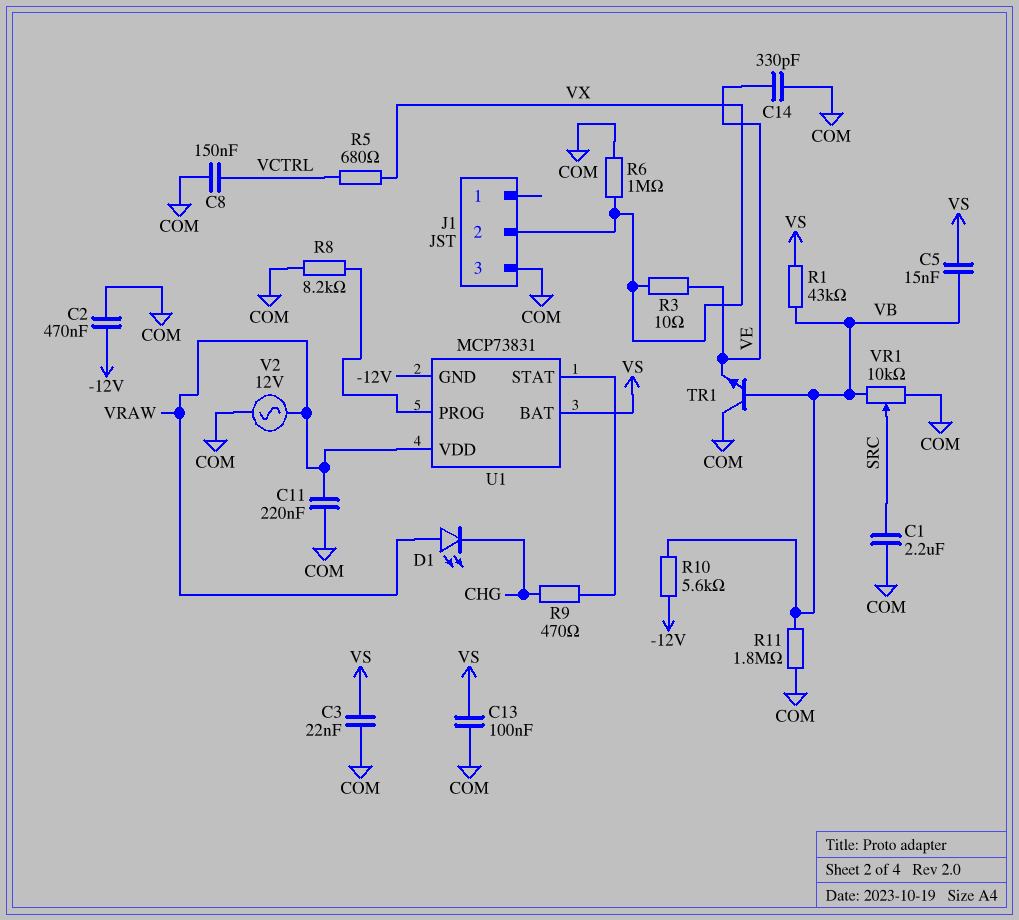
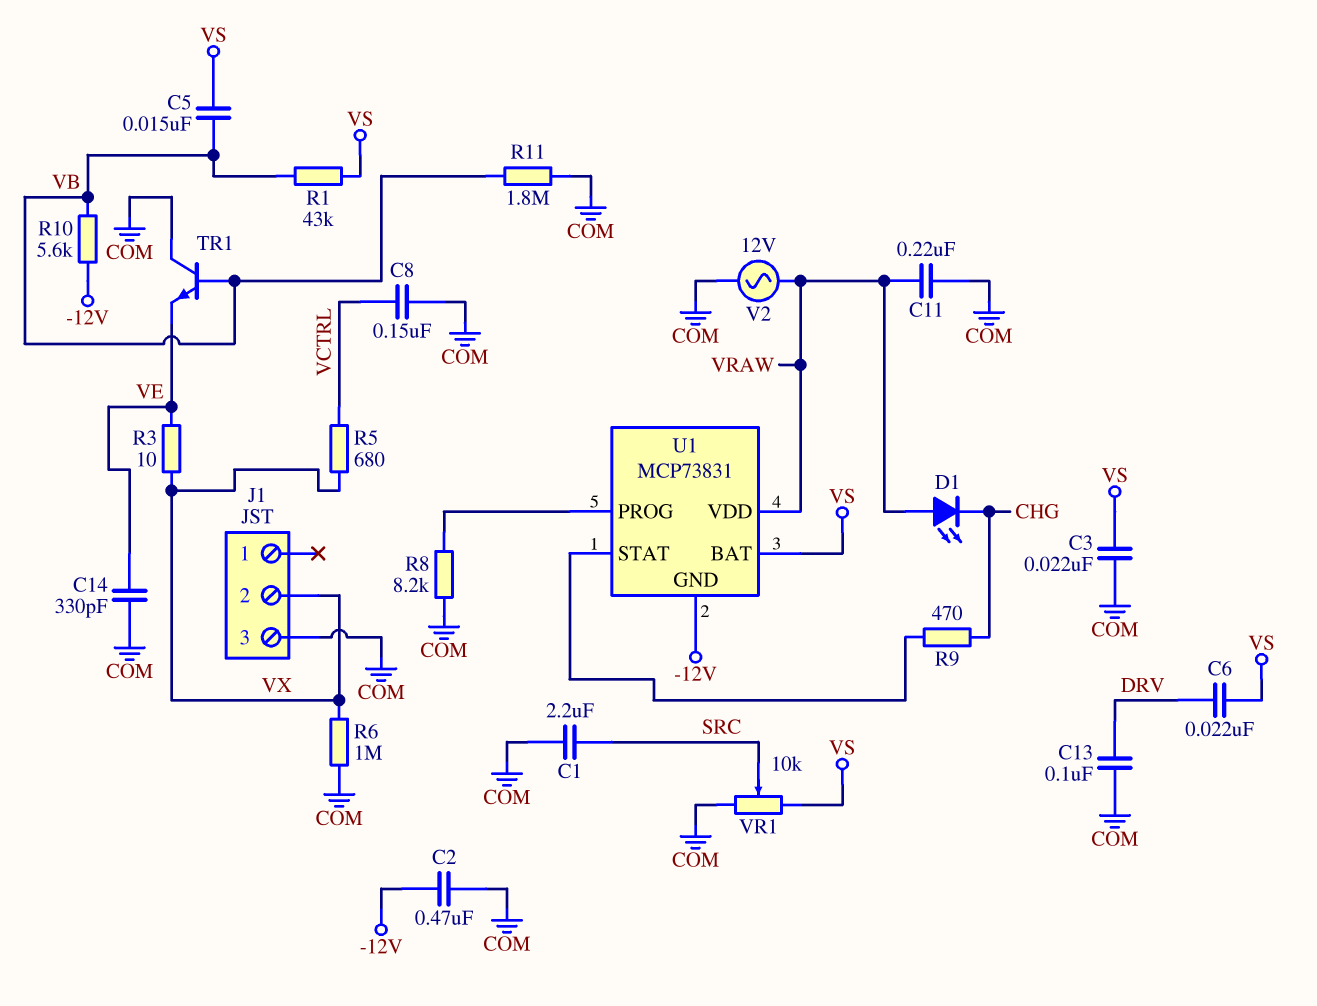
C6: none -> 22nF (DRV, VS)
C13: 100nF (COM, VS) -> 100nF (COM, DRV)
VR1: 10k (COM, VB, wiper SRC) -> 10k (COM, VS, wiper SRC)

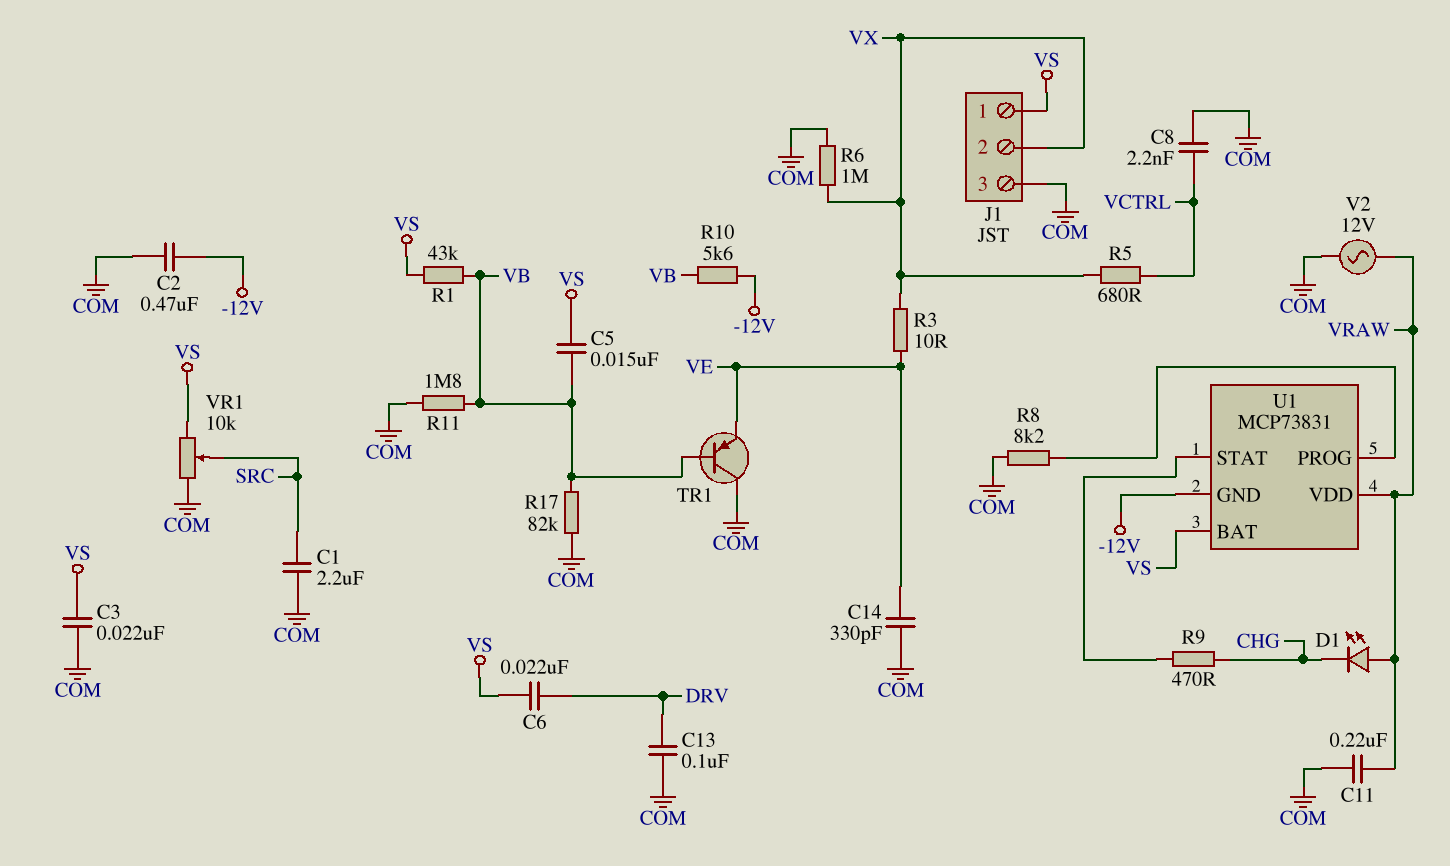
C8: 150nF (COM, VCTRL) -> 2.2nF (COM, VCTRL)
J1 pin 1: none -> VS
R17: none -> 82k (COM, VB)
TR1: NPN (B VB, C COM, E VE) -> PNP (B VB, C COM, E VE)

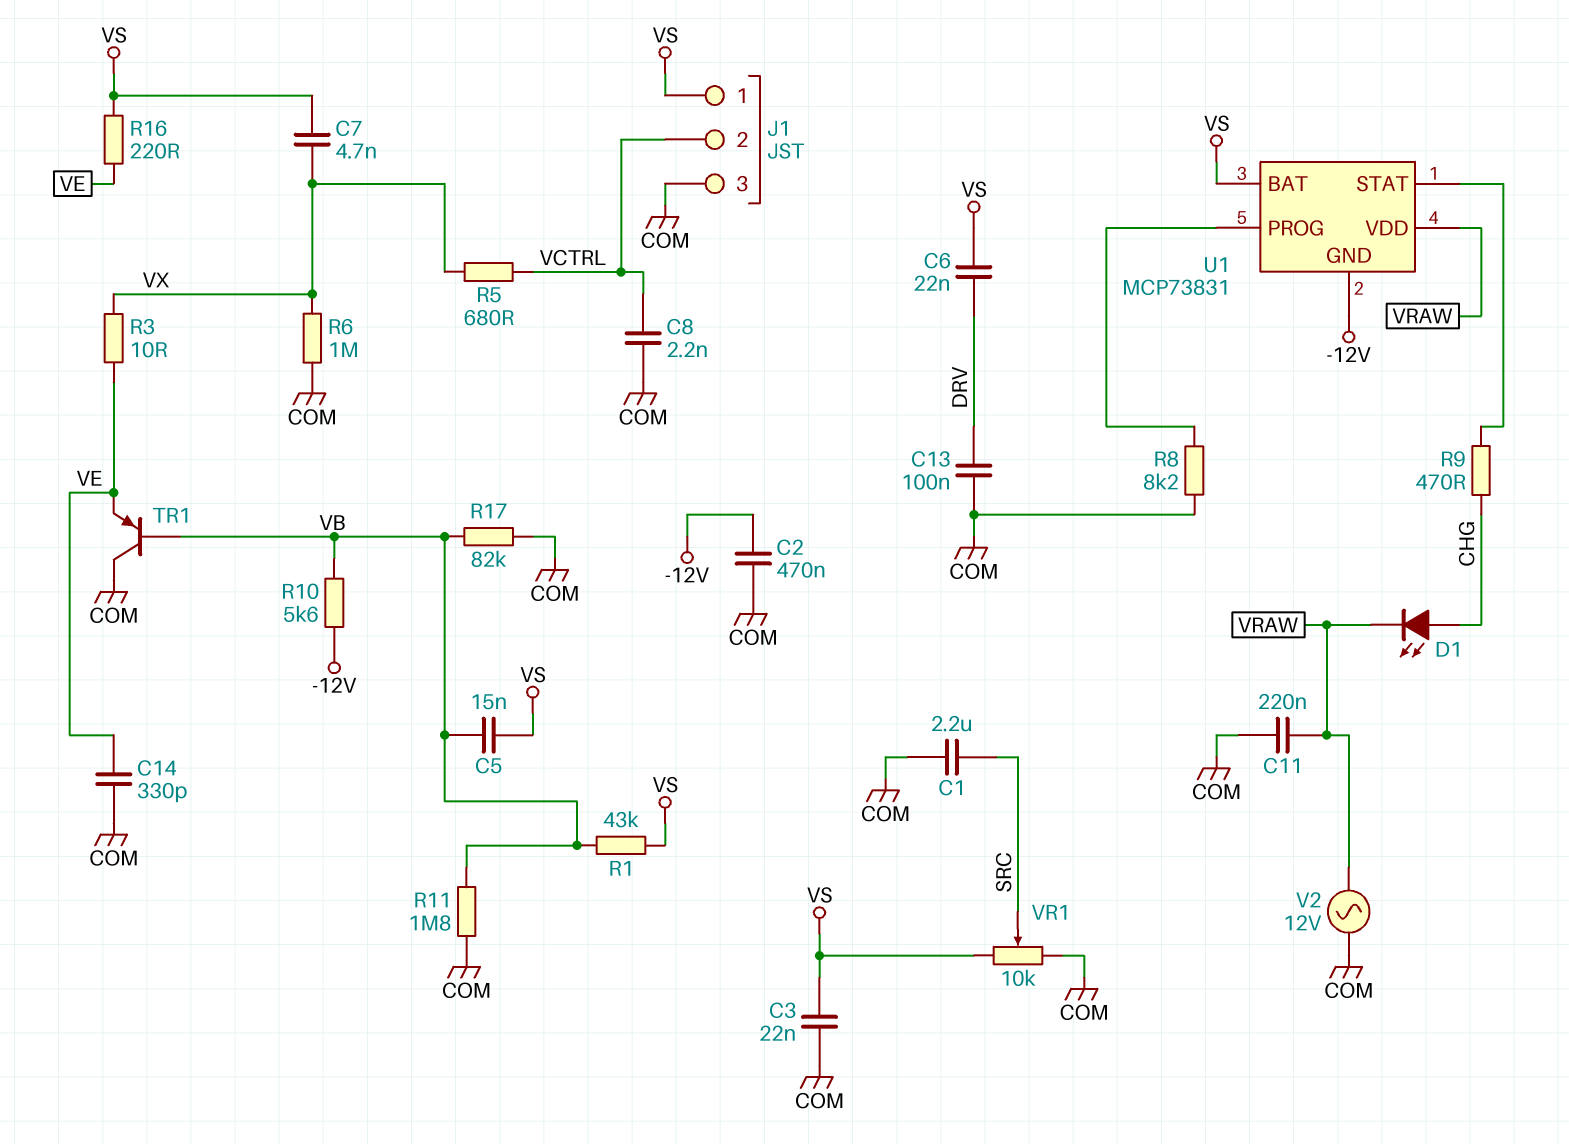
C7: none -> 4.7nF (VS, VX)
D1: LED (A VRAW, K CHG) -> LED (A CHG, K VRAW)
J1 pin 2: VX -> VCTRL
R16: none -> 220 (VE, VS)

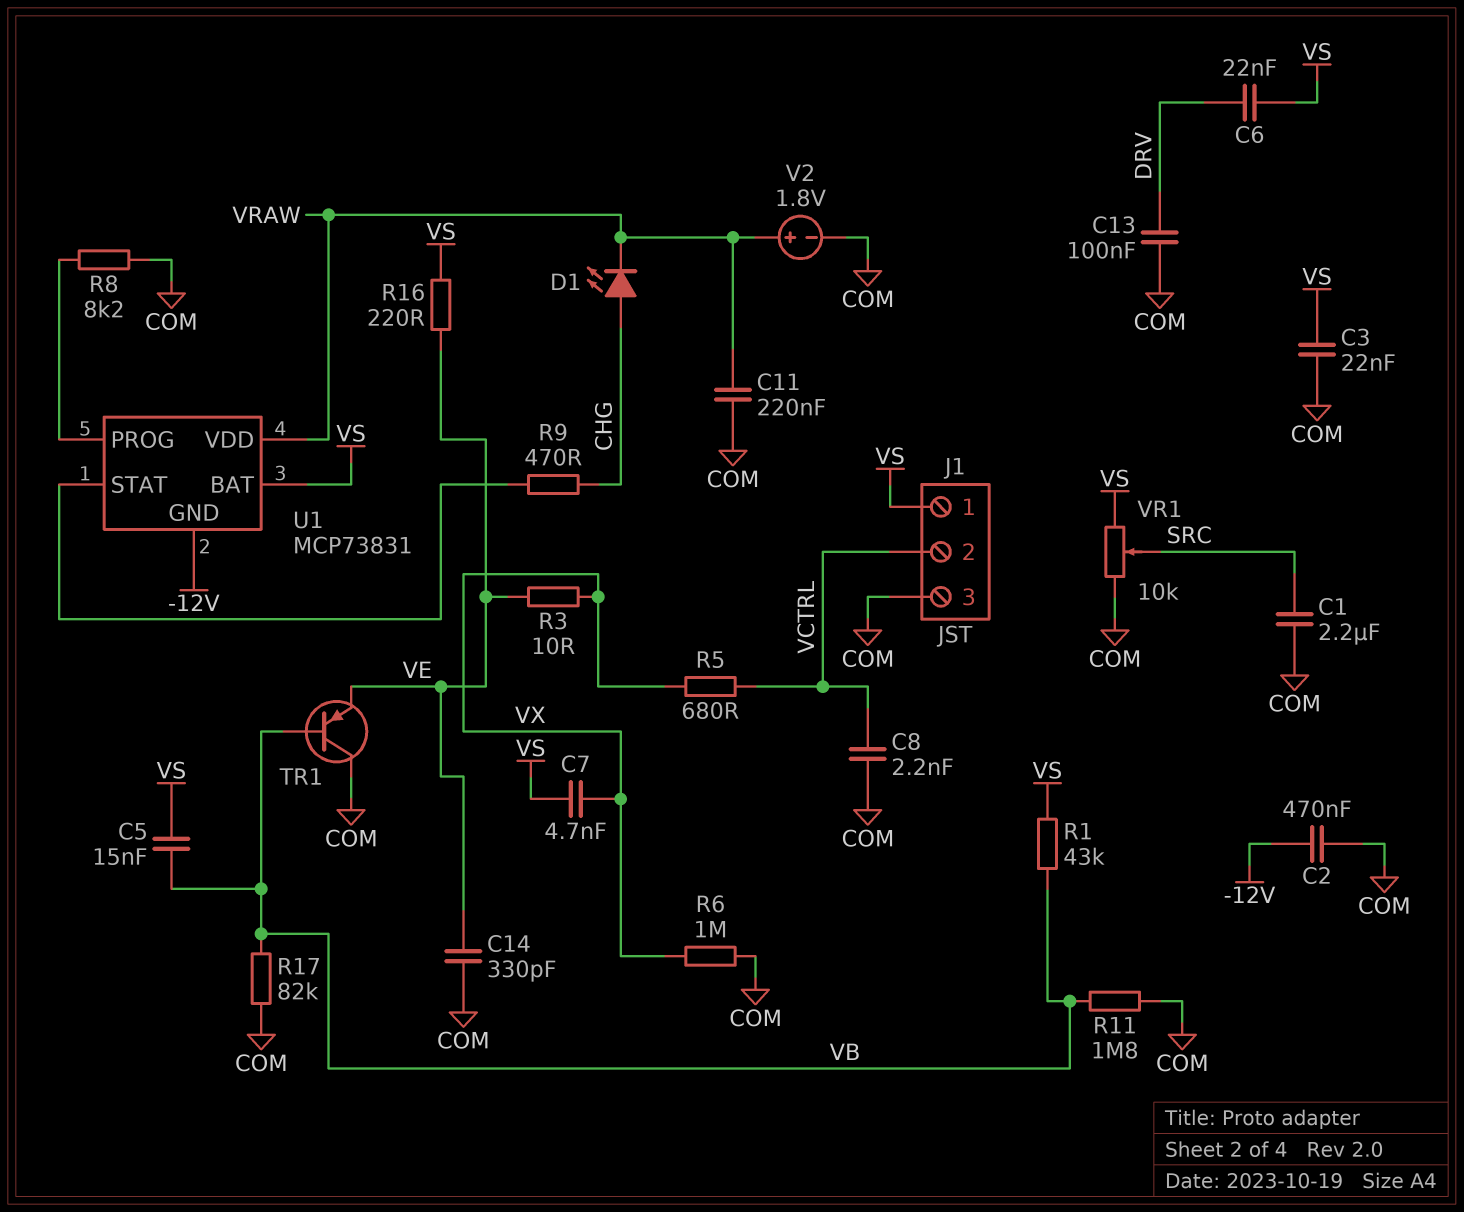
R10: 5.6k (-12V, VB) -> none
V2: AC 12V (COM, VRAW) -> 1.8V (plus VRAW, minus COM)

